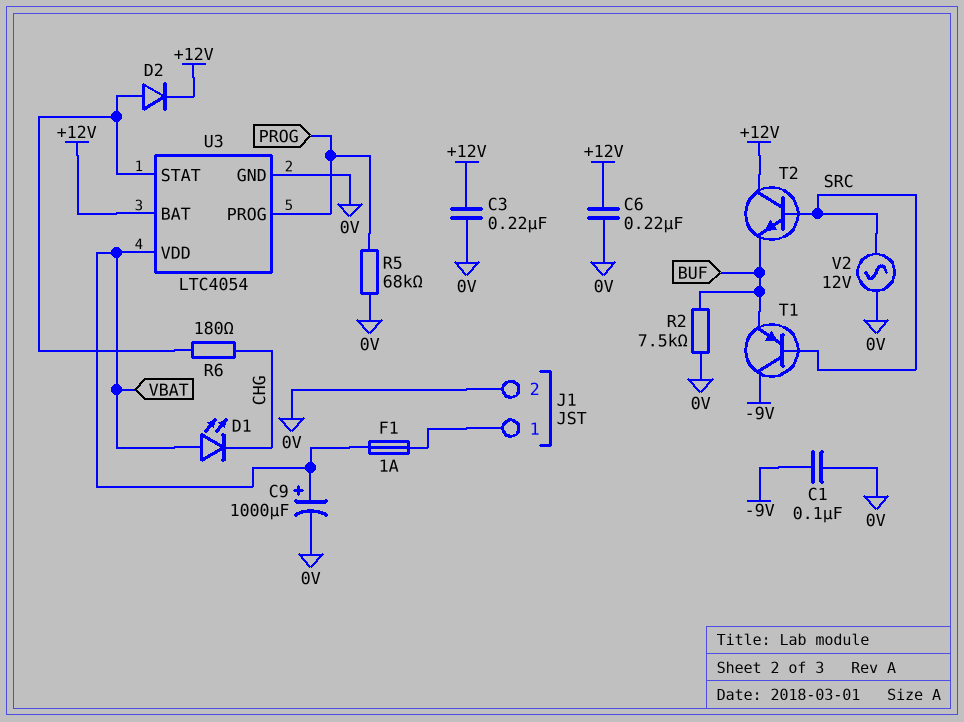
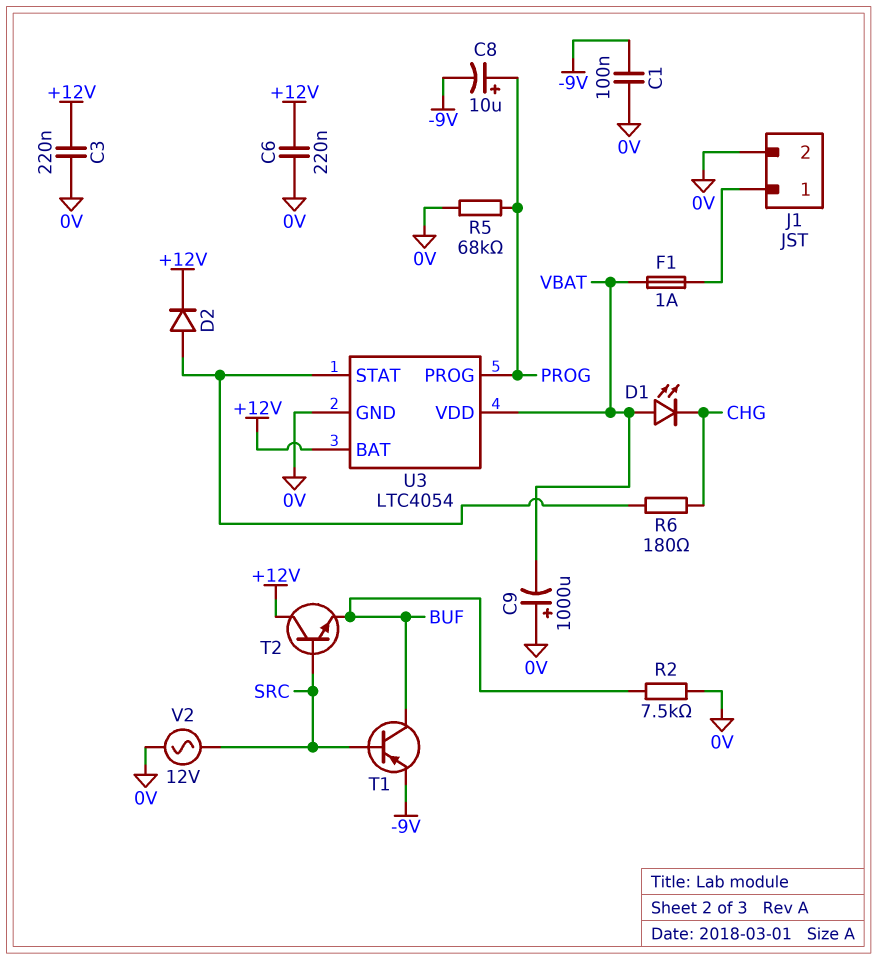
C8: none -> 10uF (plus PROG, minus -9V)
C9: 1000uF (plus VBAT, minus 0V) -> 1000uF (plus 0V, minus VBAT)
T1: PNP (B SRC, C -9V, E BUF) -> PNP (B SRC, C BUF, E -9V)

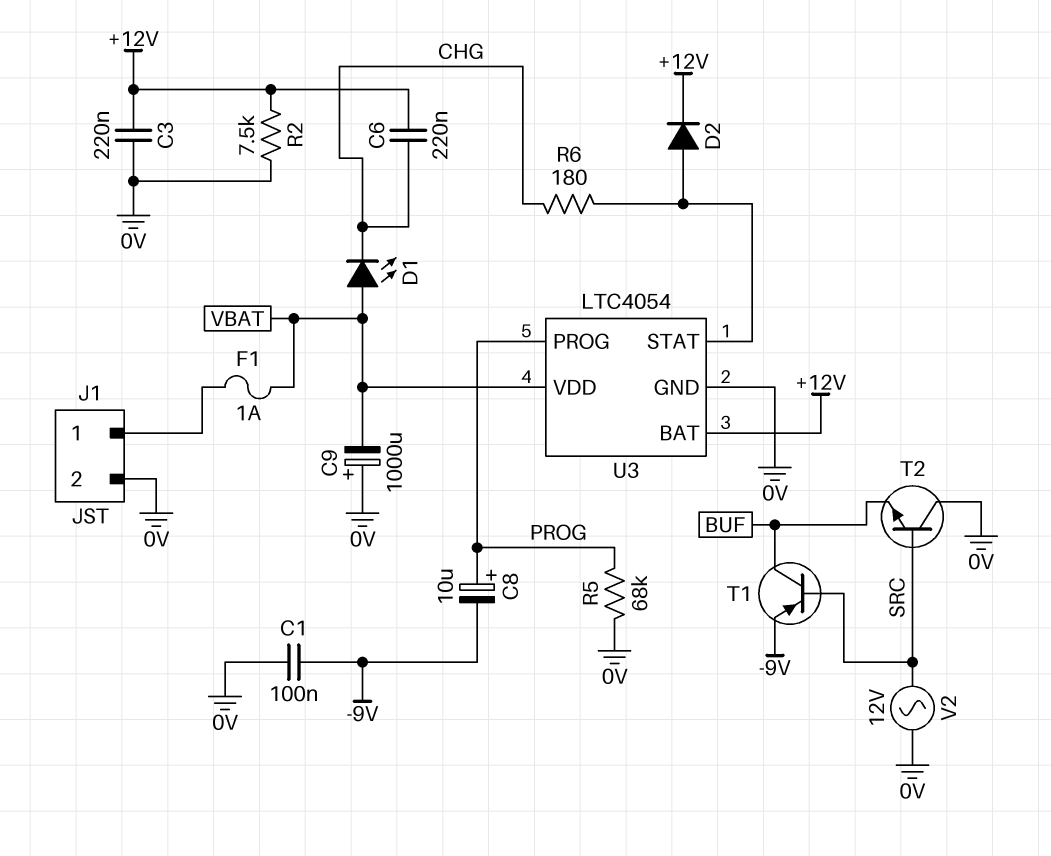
C6: 220nF (+12V, 0V) -> 220nF (+12V, CHG)
R2: 7.5k (0V, BUF) -> 7.5k (+12V, 0V)
T2: NPN (B SRC, C +12V, E BUF) -> NPN (B SRC, C 0V, E BUF)

